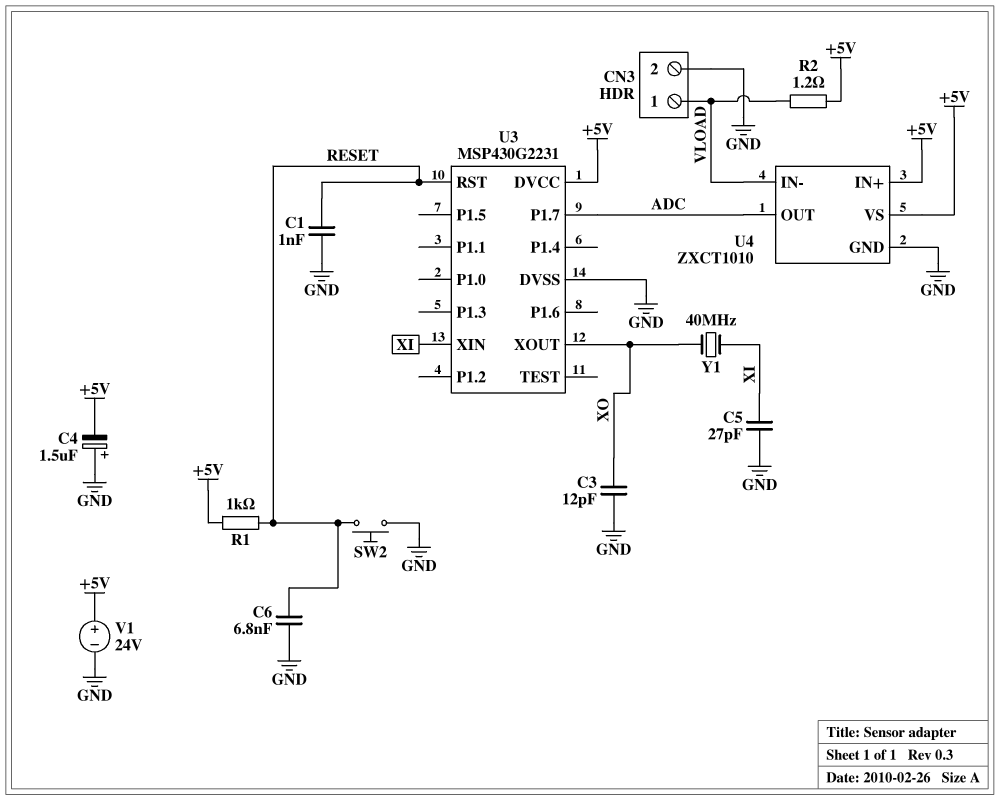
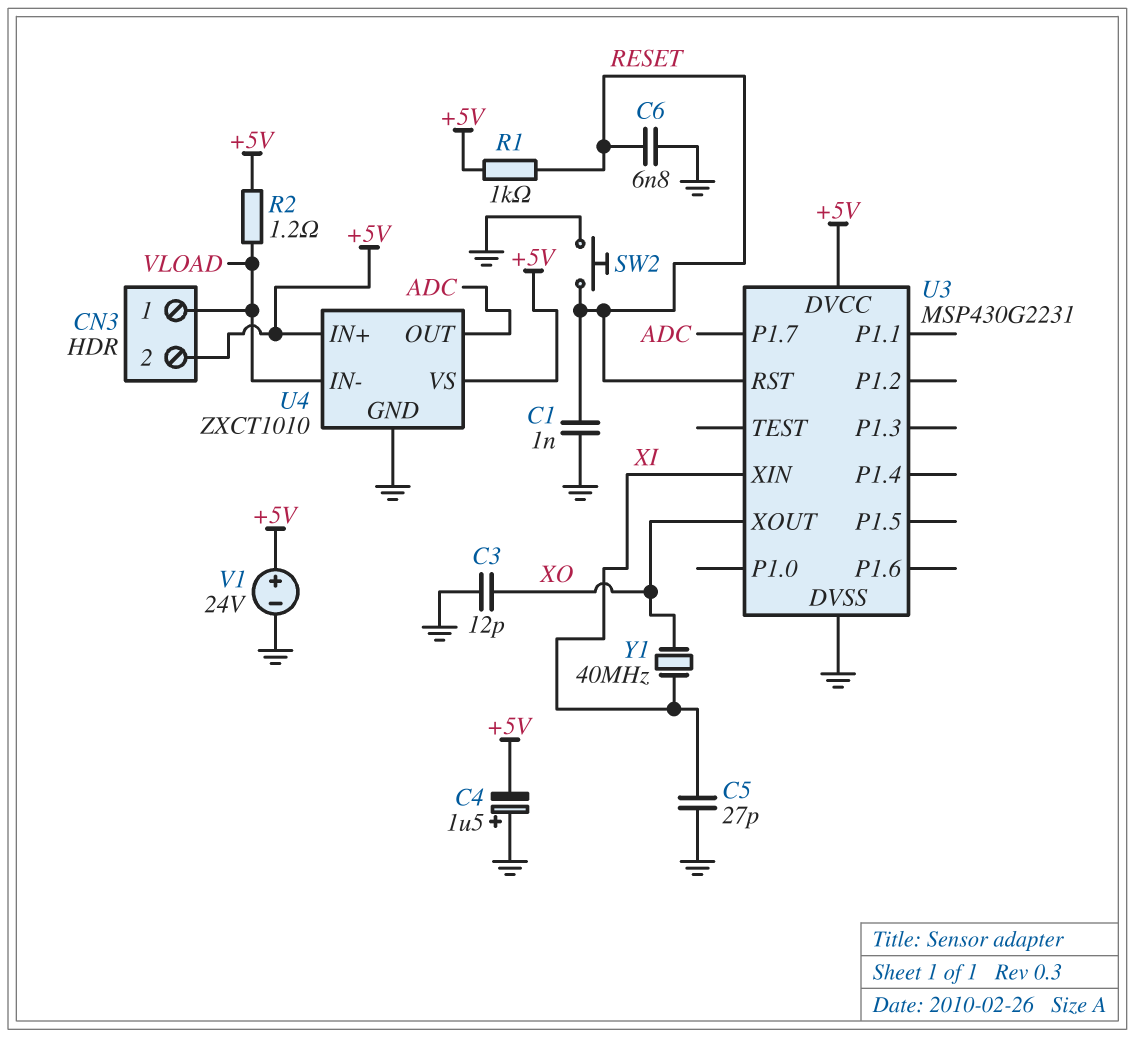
CN3 pin 2: GND -> +5V

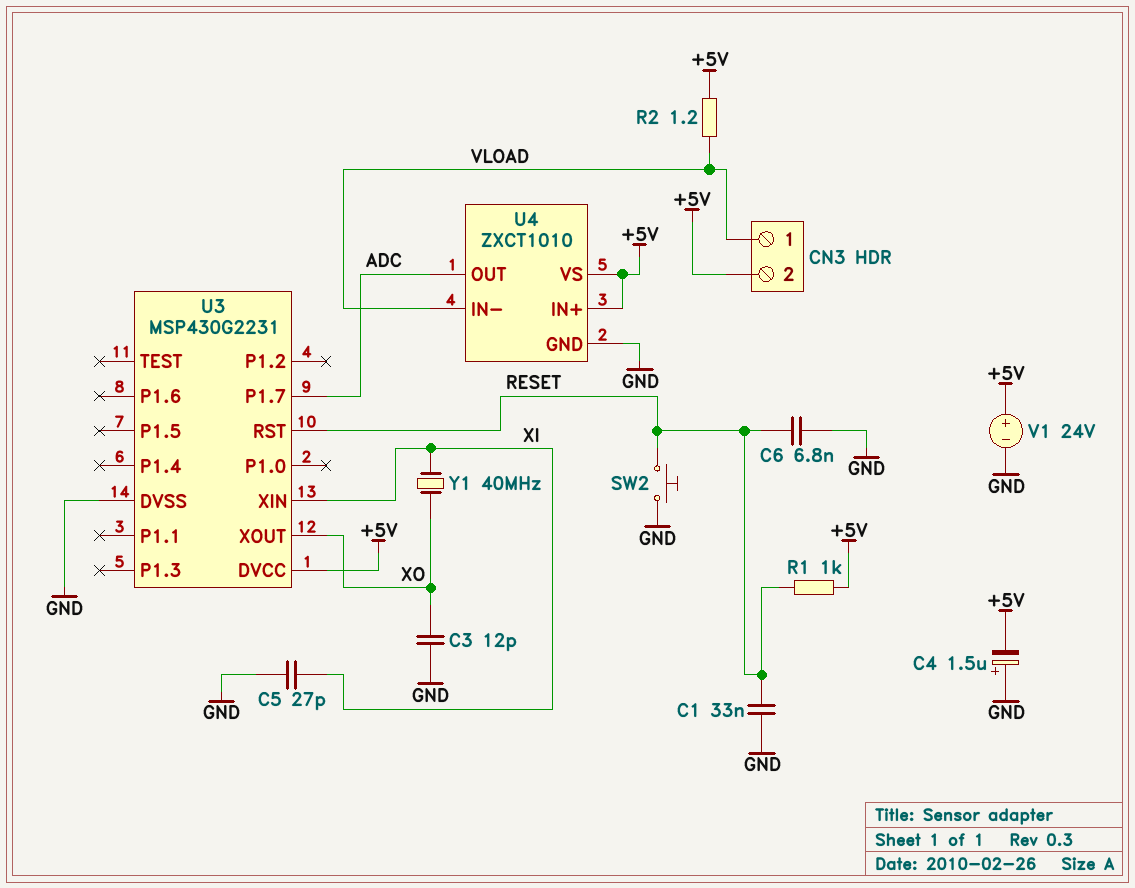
C1: 1nF (GND, RESET) -> 33nF (GND, RESET)

